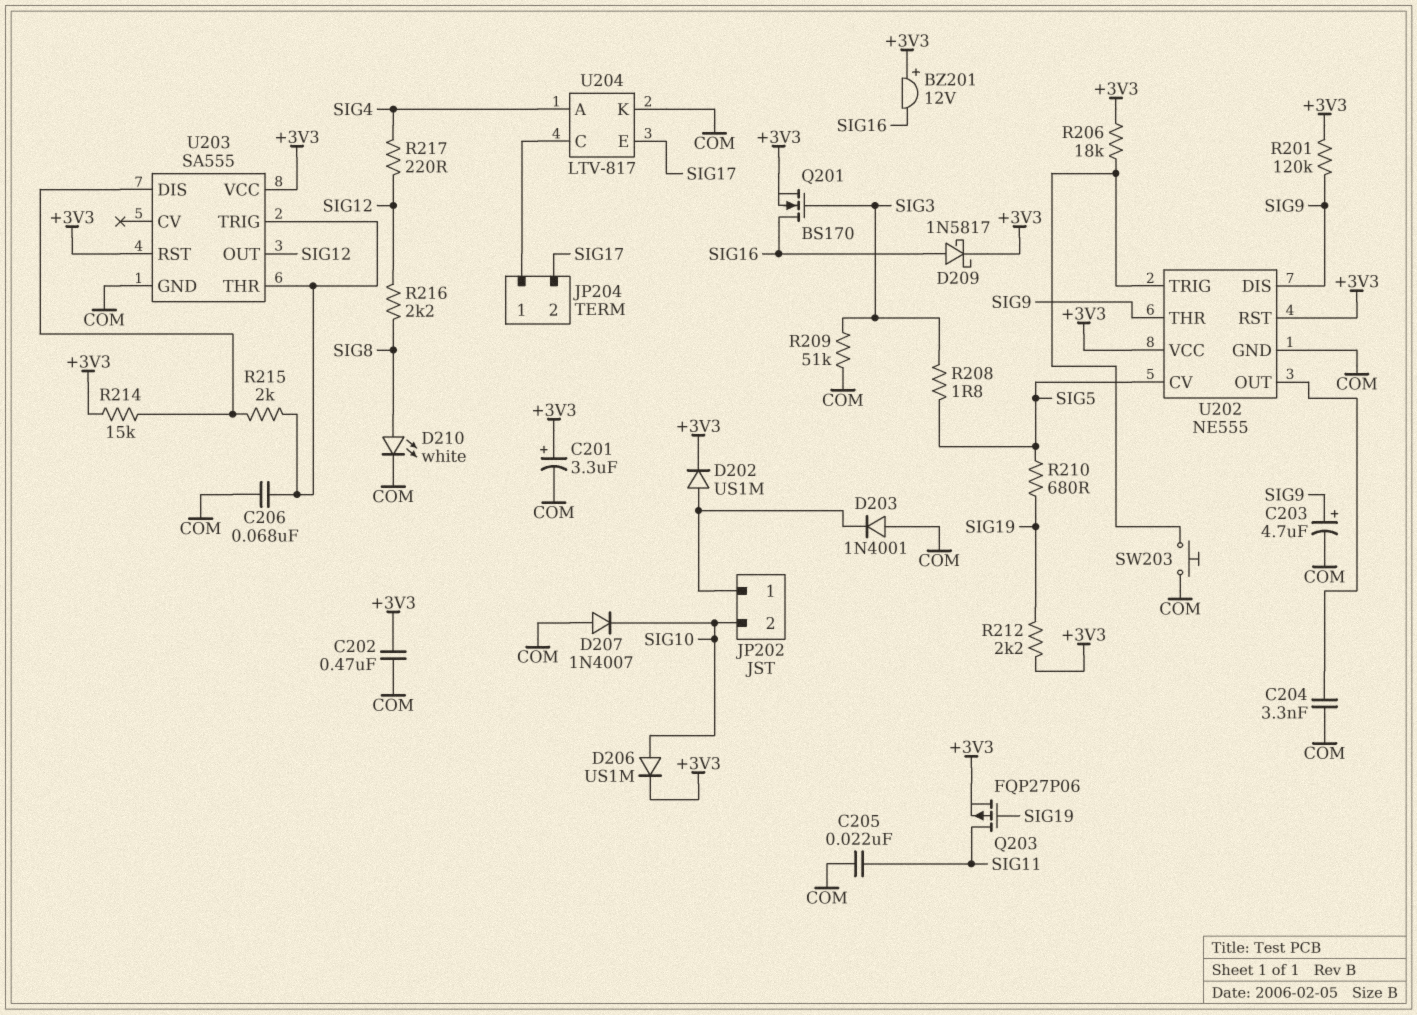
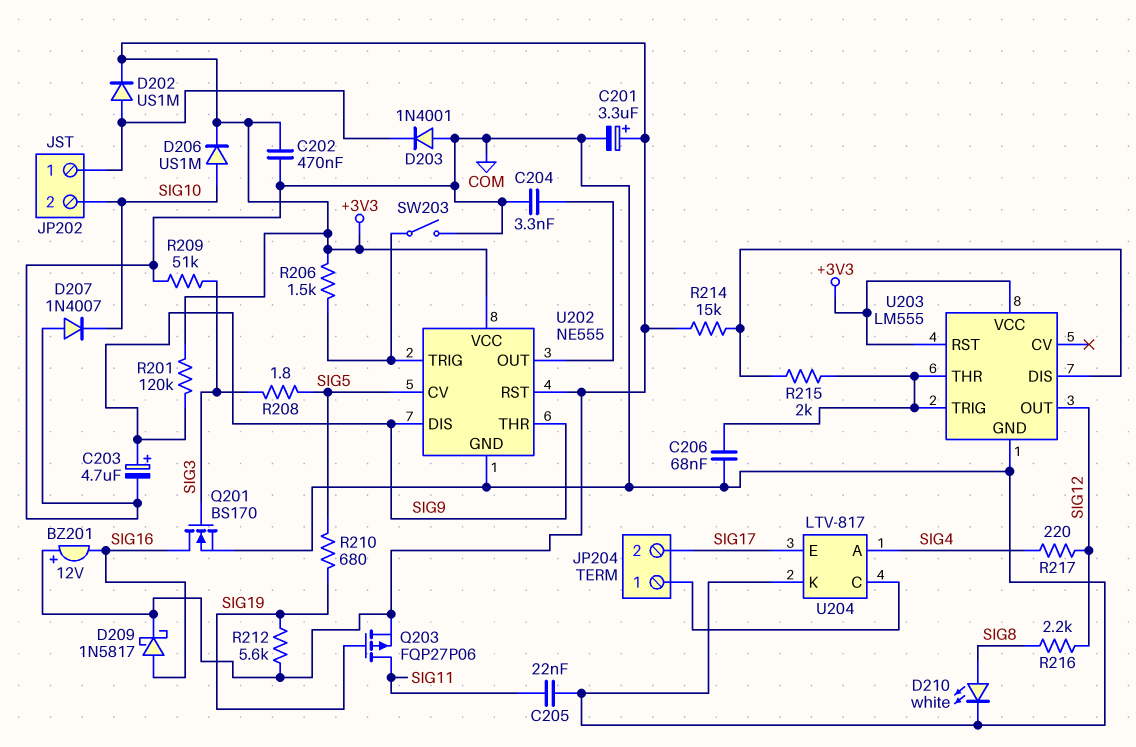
Q201: NMOS BS170 (G SIG3, D SIG16, S +3V3) -> NMOS BS170 (G SIG3, D SIG16, S COM)
R206: 18k (+3V3, U202/TRIG) -> 1.5k (+3V3, U202/TRIG)
R212: 2.2k (+3V3, SIG19) -> 5.6k (+3V3, SIG19)
SW203: button (COM, U202/TRIG) -> switch (COM, U202/TRIG)
U203: SA555 -> LM555

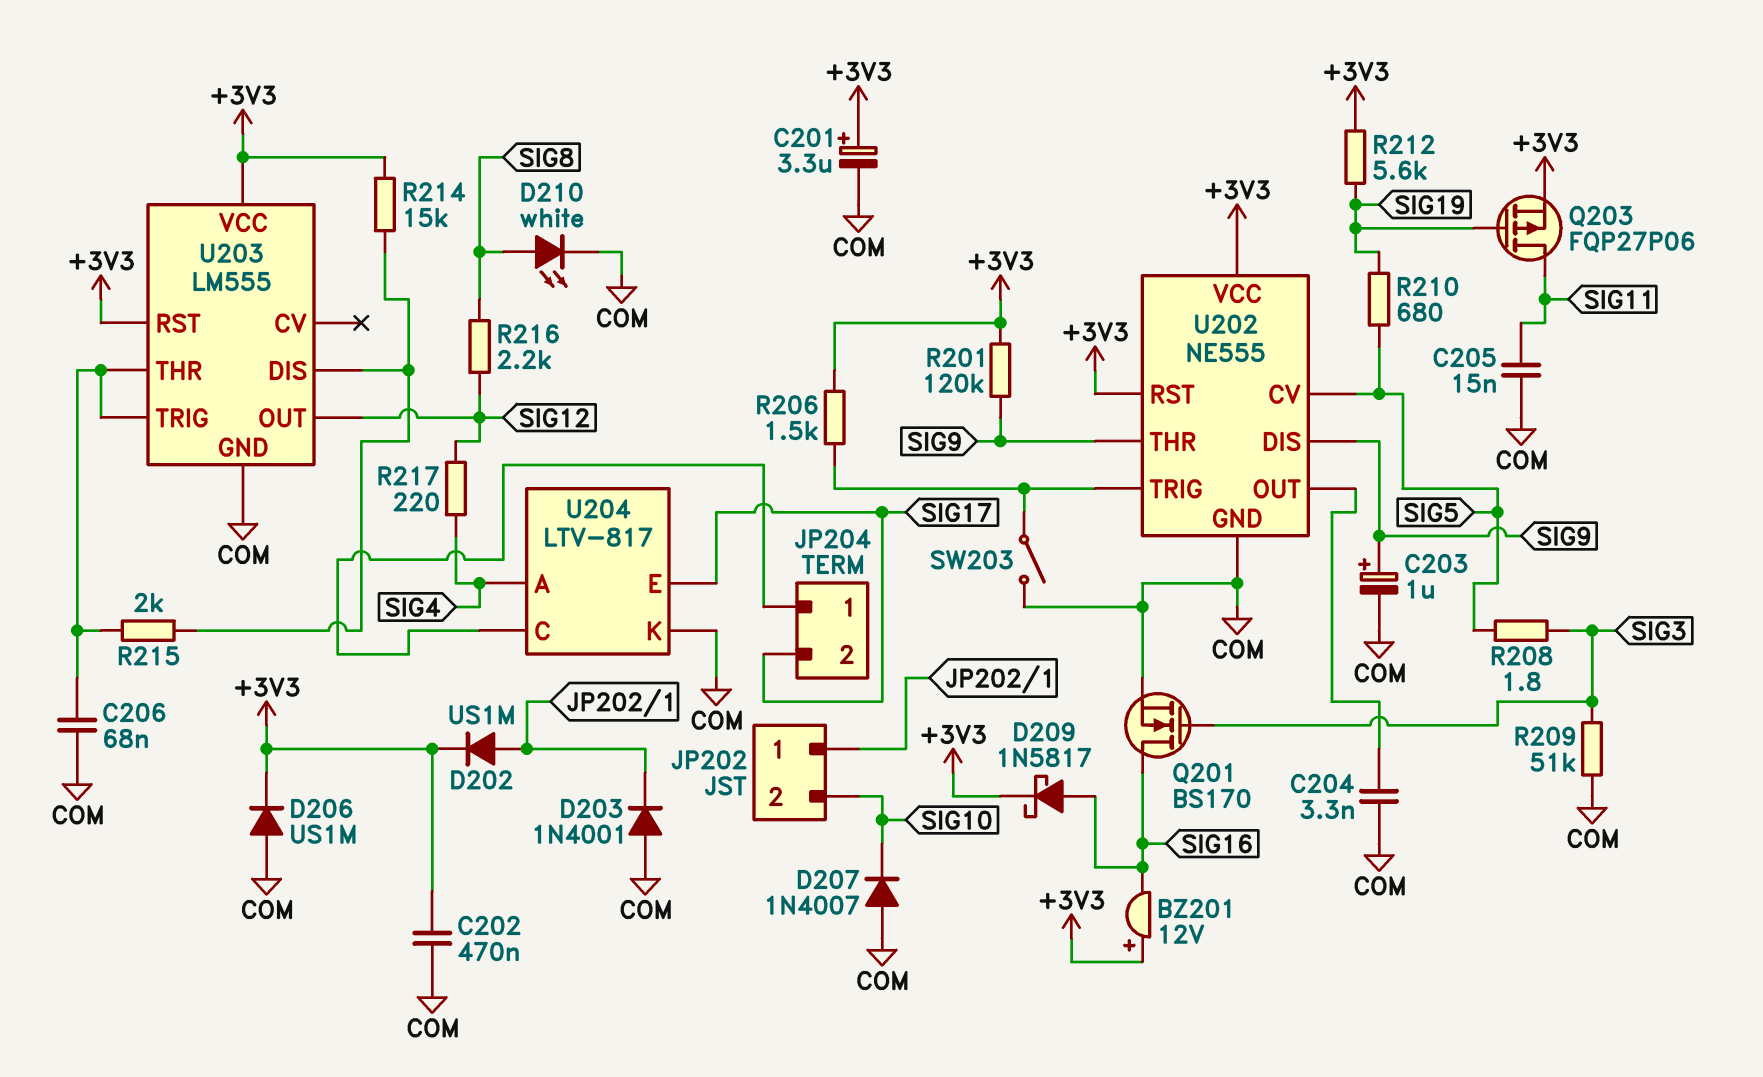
C203: 4.7uF (plus SIG9, minus COM) -> 1uF (plus SIG9, minus COM)
C205: 22nF (COM, SIG11) -> 15nF (COM, SIG11)
D206: diode US1M (A SIG10, K +3V3) -> diode US1M (A COM, K +3V3)

